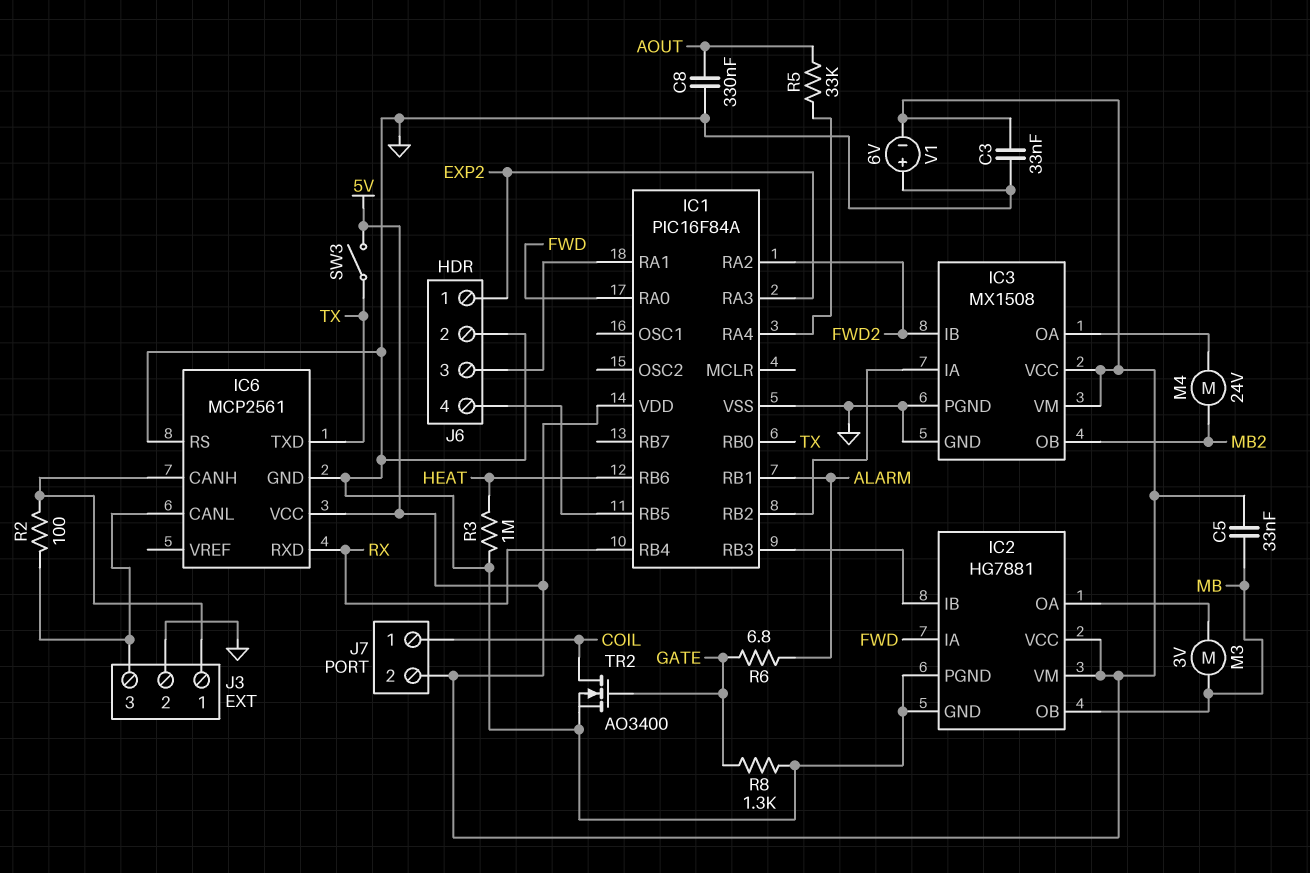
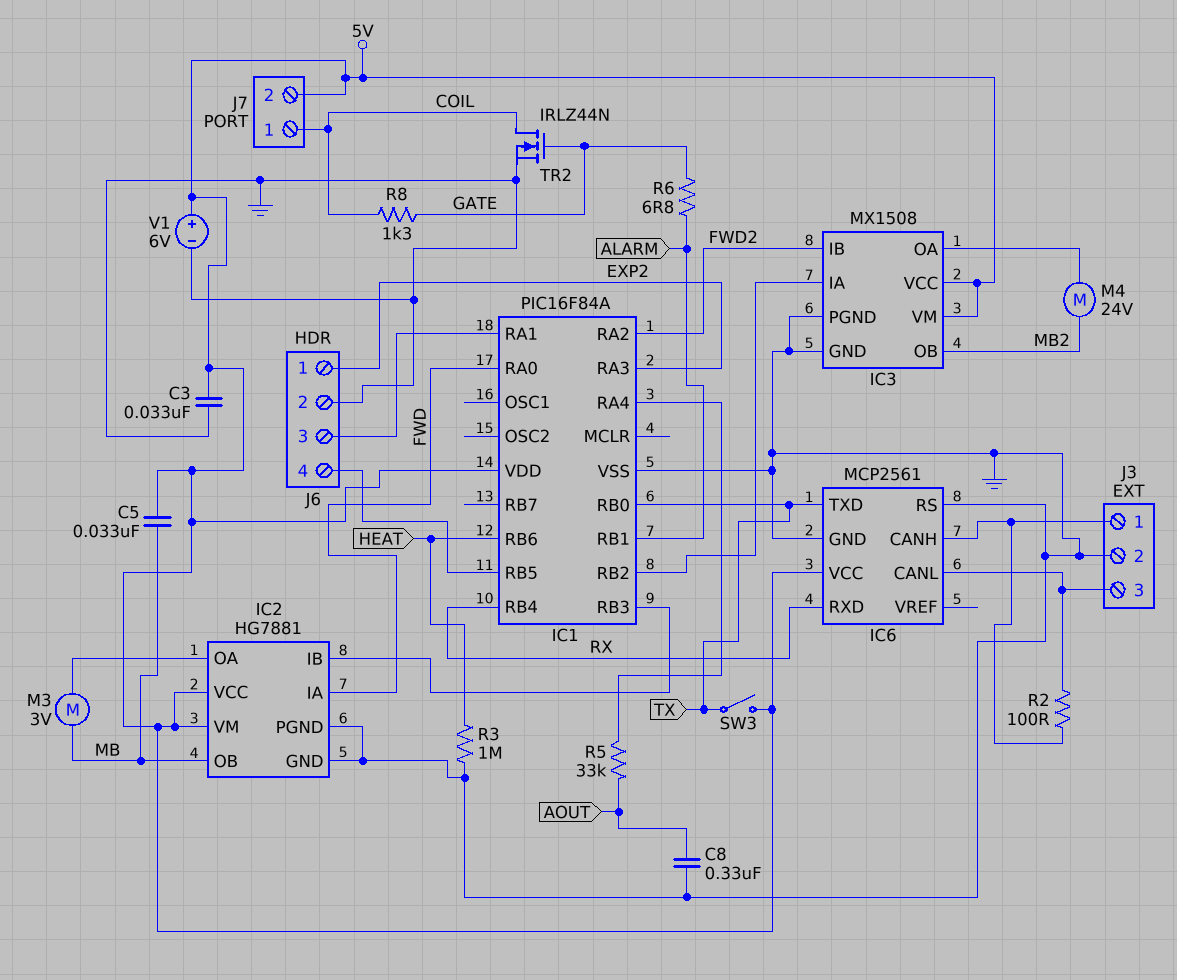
R8: 1.3k (GATE, GND) -> 1.3k (COIL, GATE)
TR2: NMOS AO3400 (G GATE, D COIL, S GND) -> NMOS IRLZ44N (G GATE, D COIL, S GND)
V1: 6V (plus GND, minus 5V) -> 6V (plus 5V, minus GND)

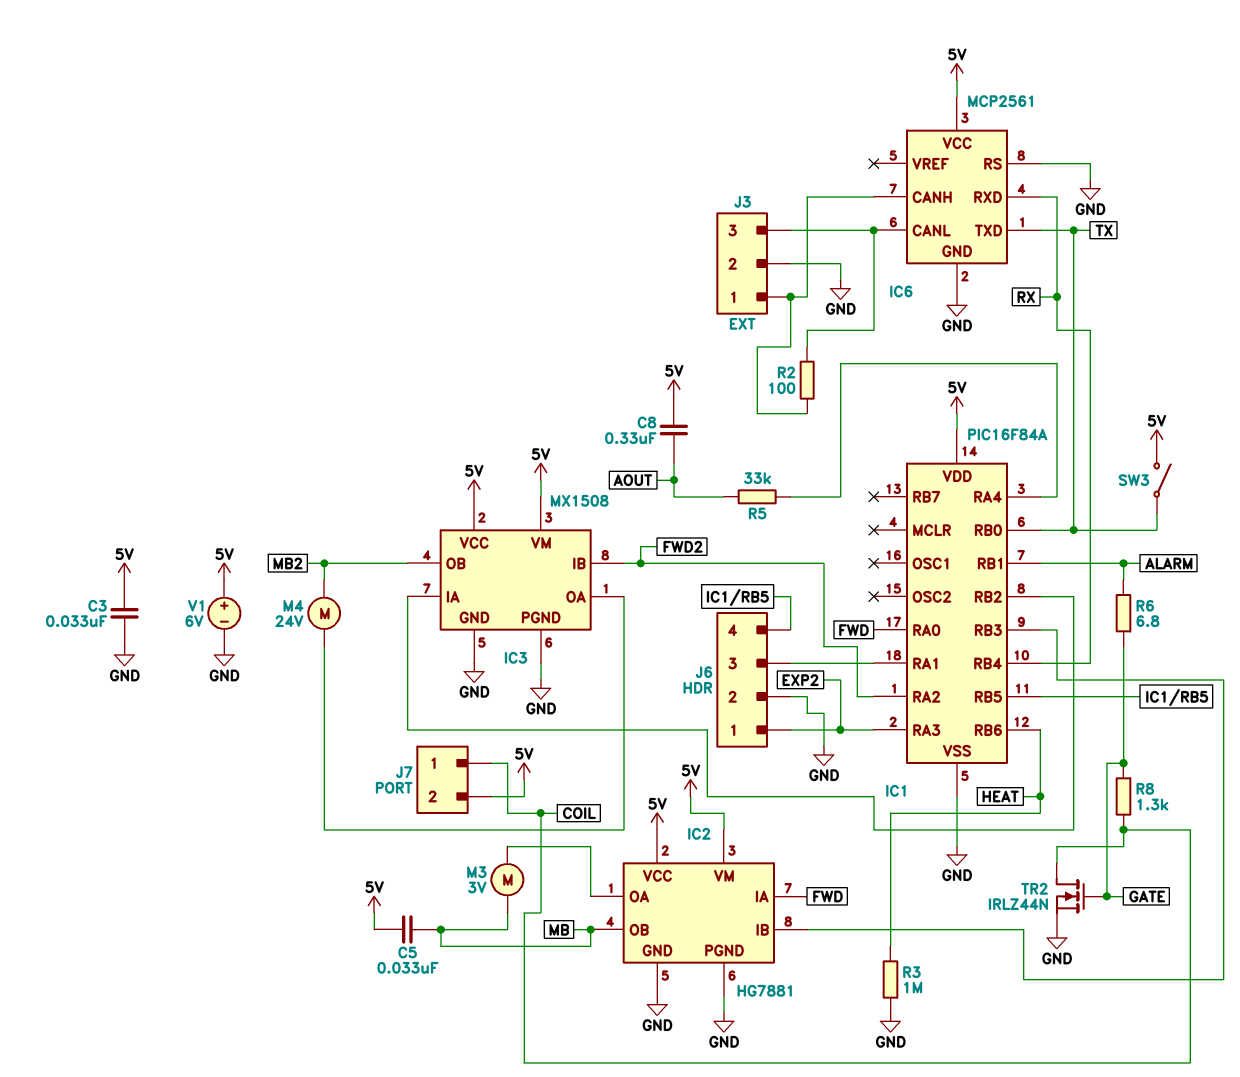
C8: 330nF (AOUT, GND) -> 330nF (5V, AOUT)

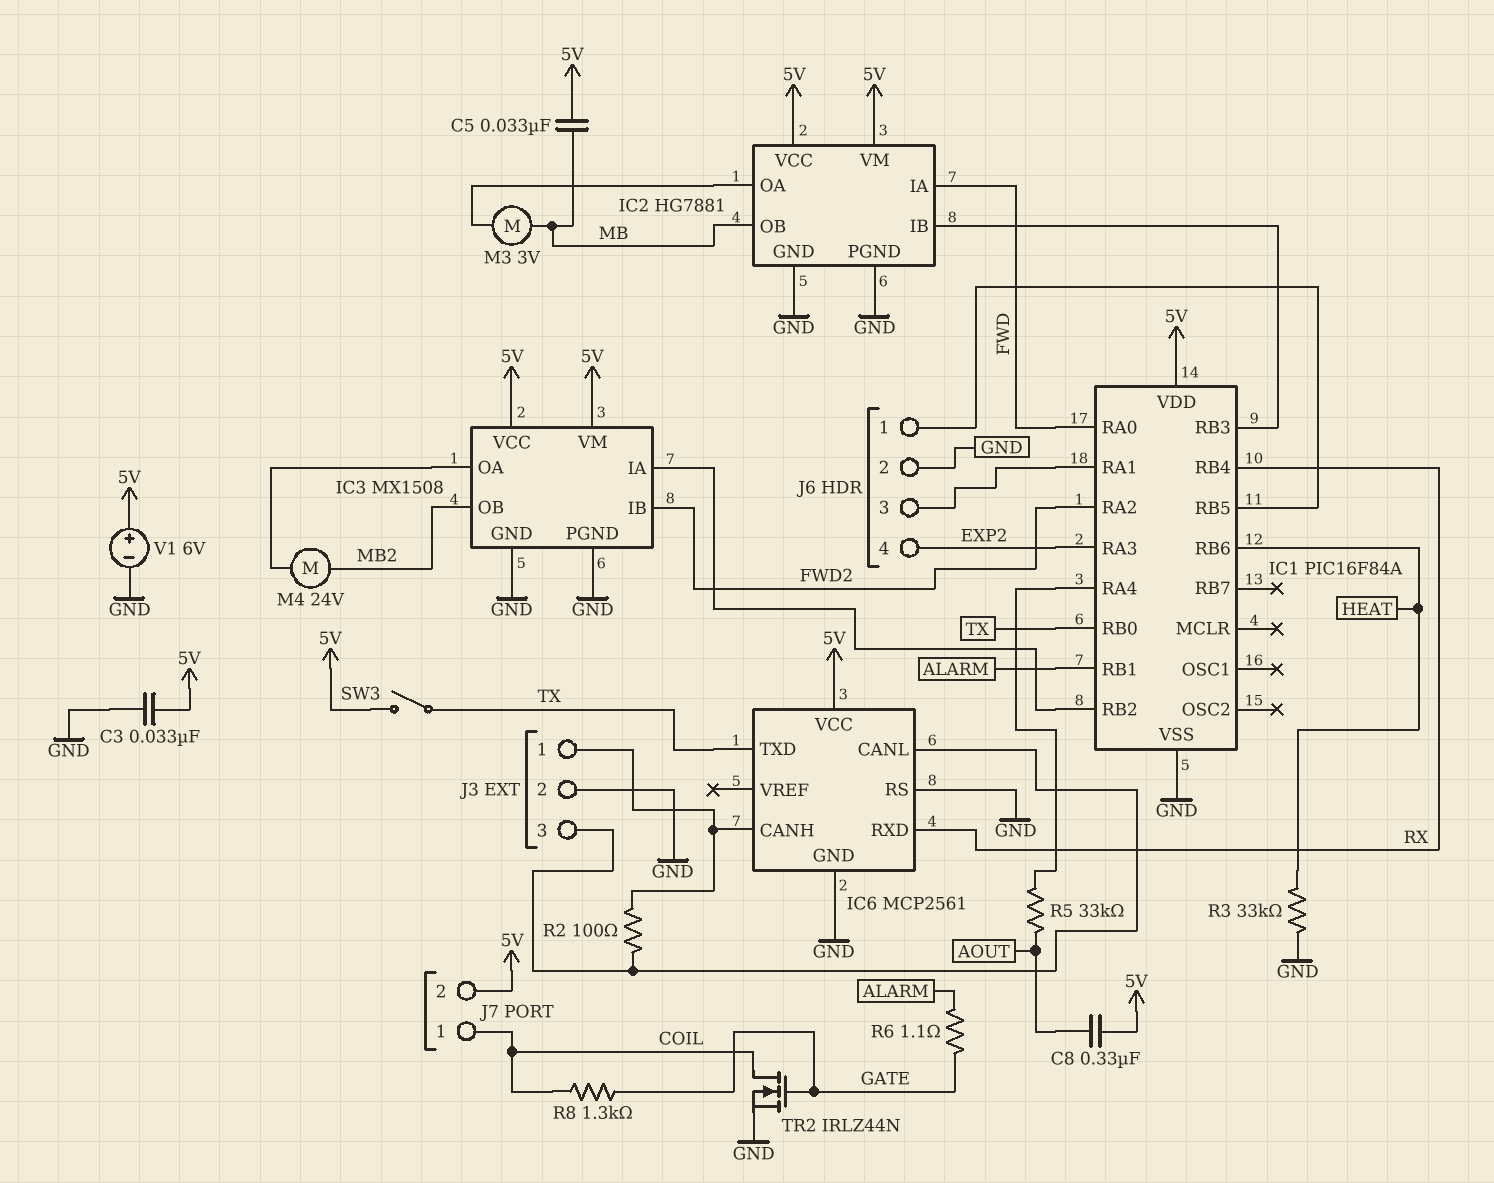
J6 pin 1: EXP2 -> IC1/RB5
J6 pin 4: IC1/RB5 -> EXP2
R3: 1M (GND, HEAT) -> 33k (GND, HEAT)
R6: 6.8 (ALARM, GATE) -> 1.1 (ALARM, GATE)

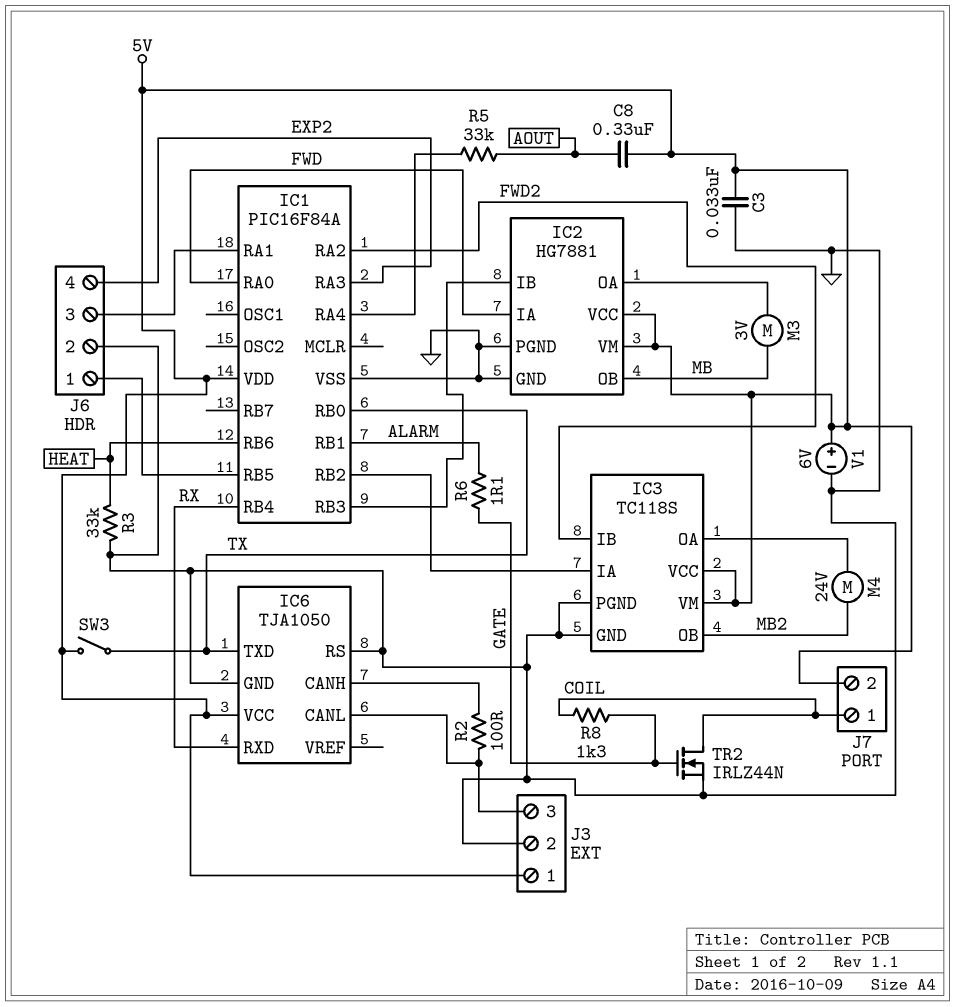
C5: 33nF (5V, MB) -> none
IC3: MX1508 -> TC118S
IC6: MCP2561 -> TJA1050
J3 pin 1: IC6/CANH -> 5V

